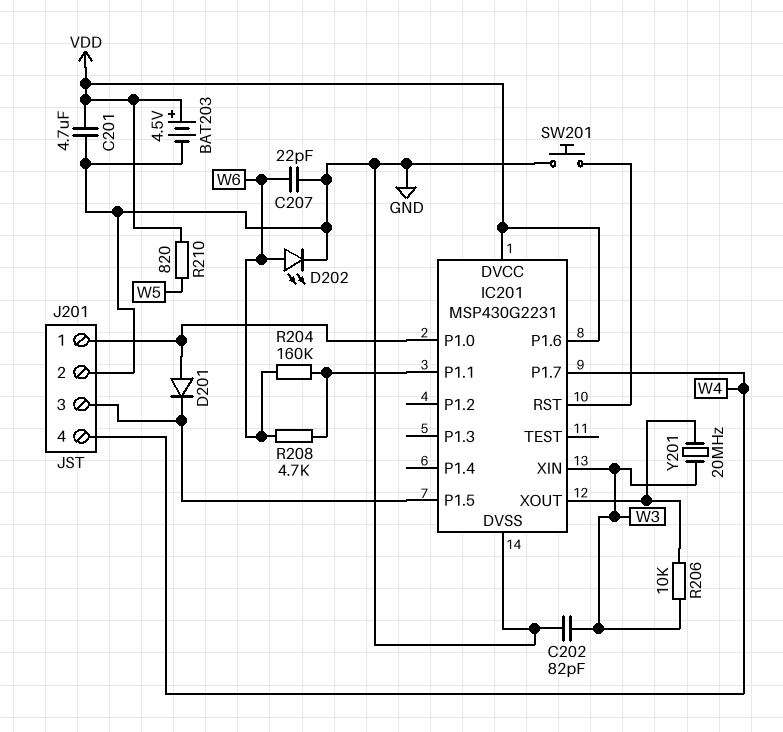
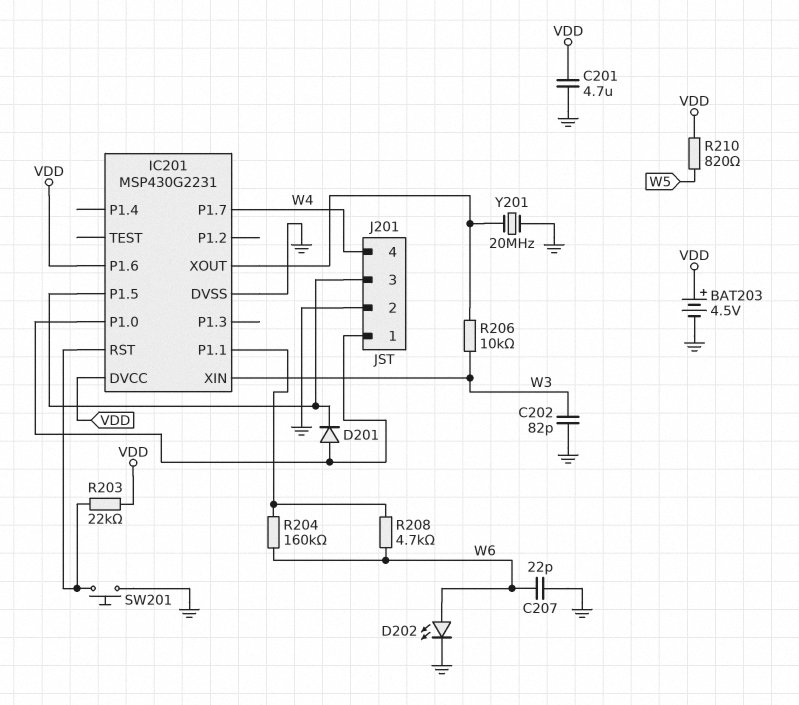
R203: none -> 22k (IC201/RST, VDD)
Y201: 20MHz (IC201/XOUT, W3) -> 20MHz (GND, IC201/XOUT)

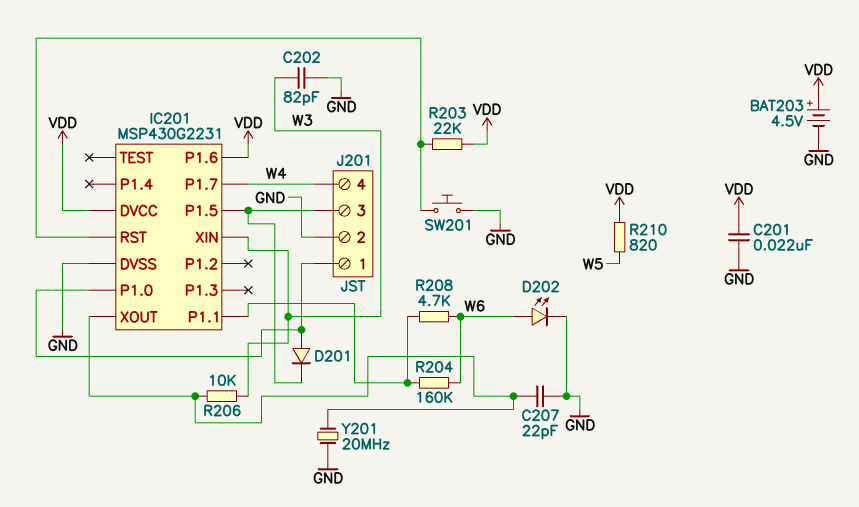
C201: 4.7uF (GND, VDD) -> 22nF (GND, VDD)
C207: 22pF (GND, W6) -> 22pF (GND, IC201/XOUT)

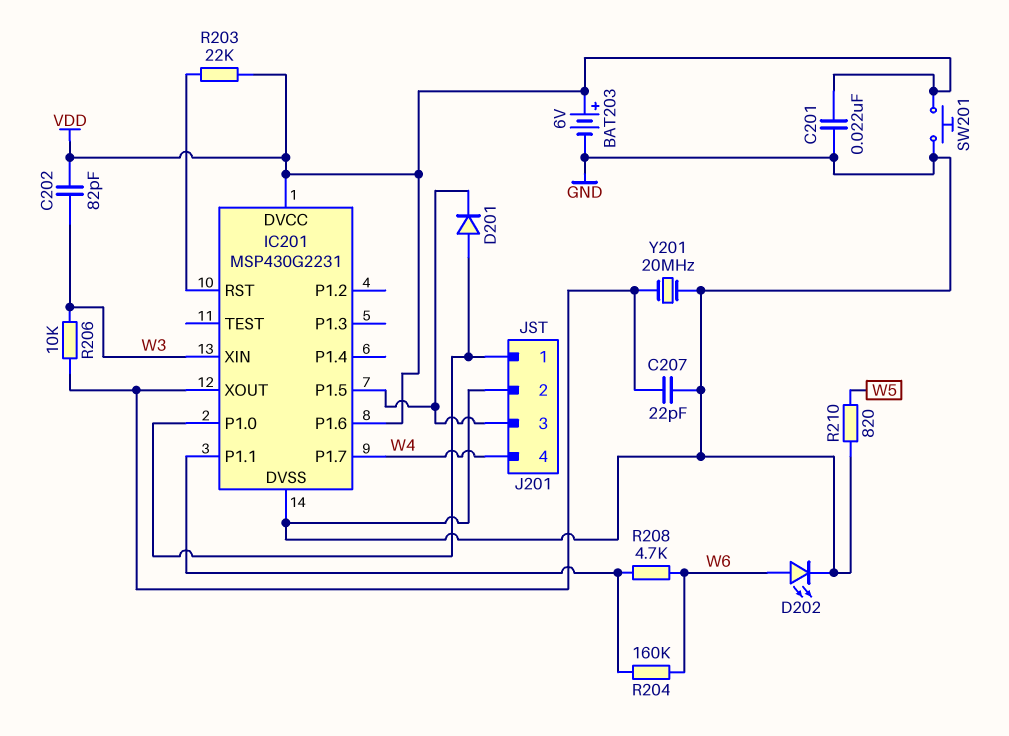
BAT203: 4.5V (plus VDD, minus GND) -> 6V (plus VDD, minus GND)
C202: 82pF (GND, W3) -> 82pF (VDD, W3)
R210: 820 (VDD, W5) -> 820 (GND, W5)
SW201: button (GND, IC201/RST) -> button (GND, VDD)

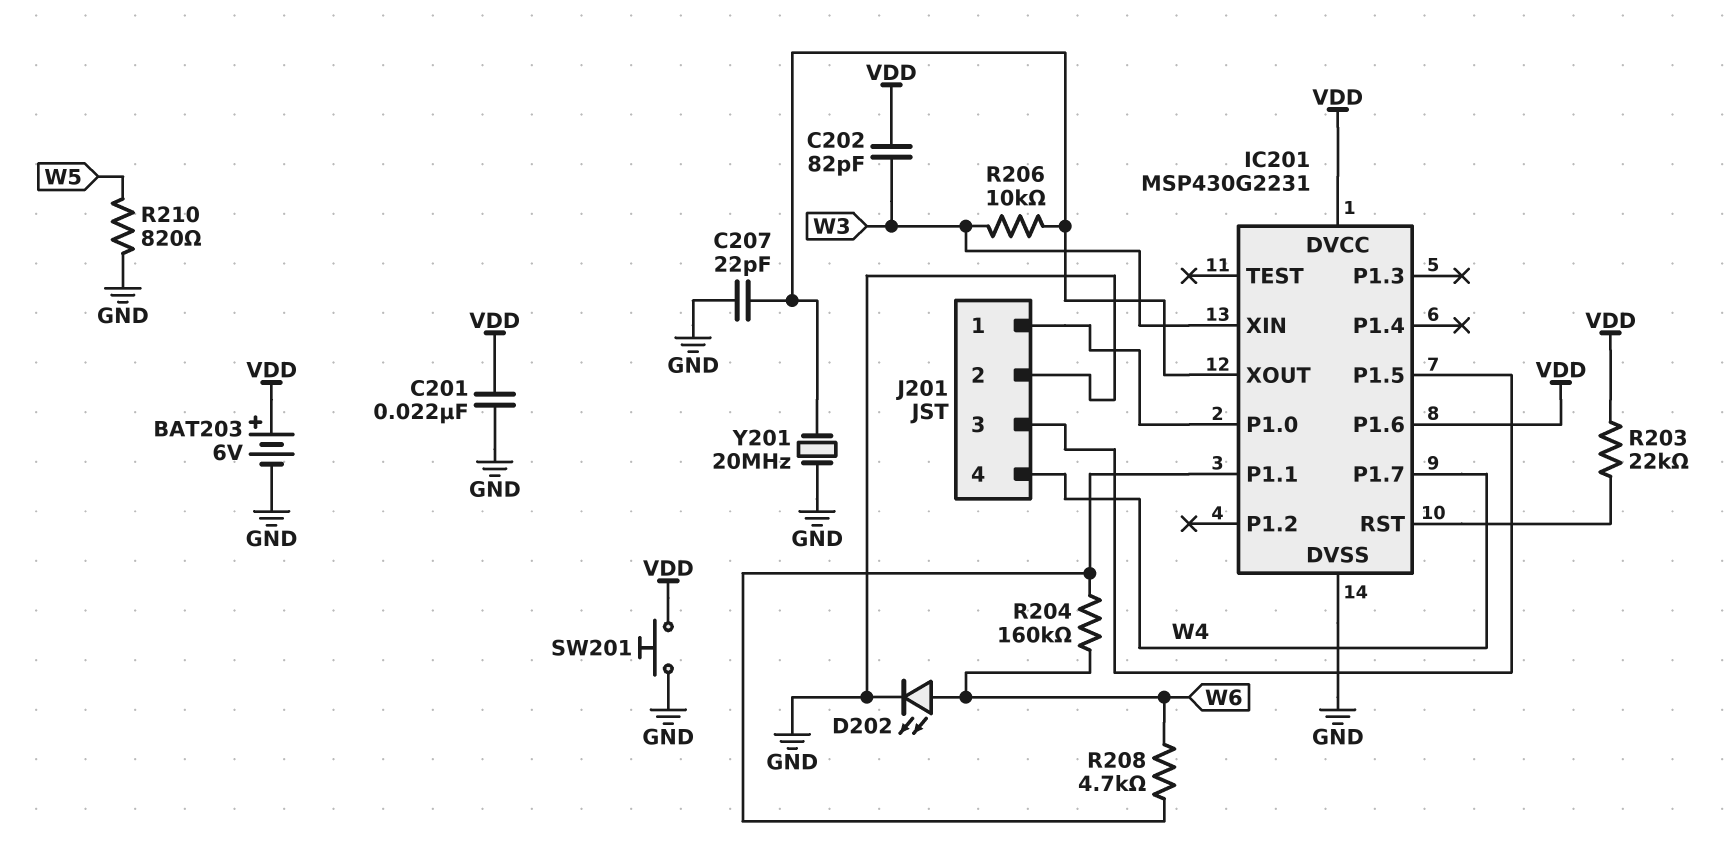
D201: diode (A IC201/P1.0, K IC201/P1.5) -> none

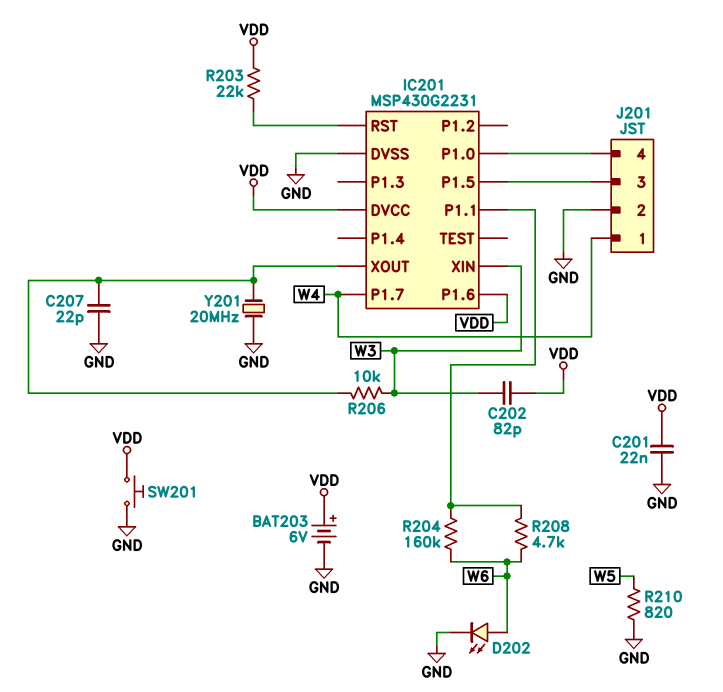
J201 pin 1: IC201/P1.0 -> W4
J201 pin 4: W4 -> IC201/P1.0

